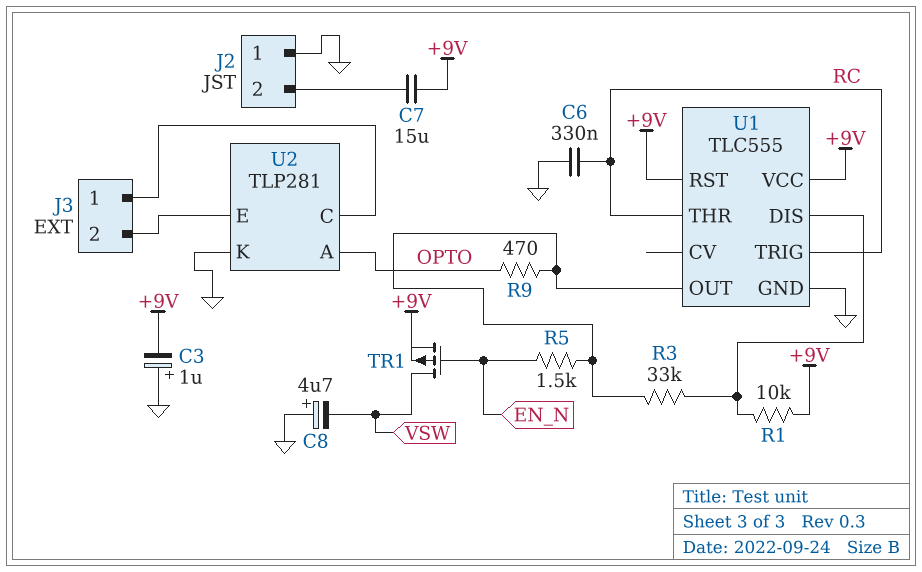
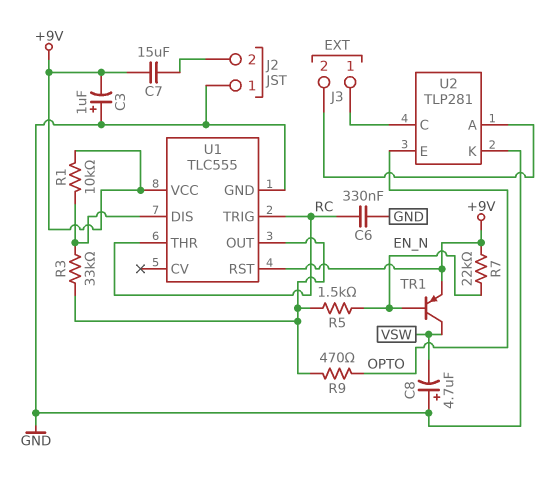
R7: none -> 22k (+9V, EN_N)
TR1: PMOS (G EN_N, D VSW, S +9V) -> PNP (B EN_N, C VSW, E +9V)
U2 pin A: OPTO -> J3/2
U2 pin E: J3/2 -> OPTO

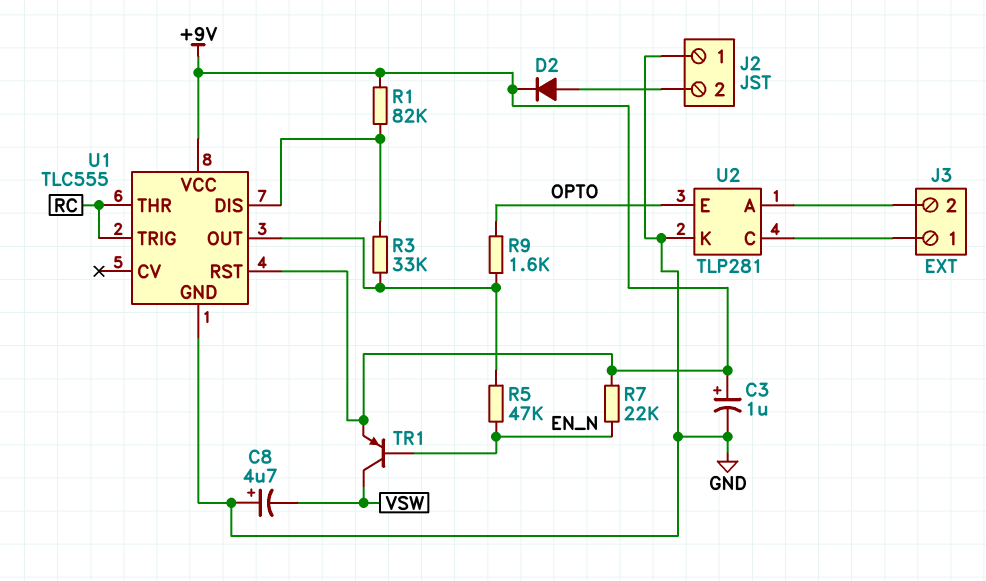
C3: 1uF (plus GND, minus +9V) -> 1uF (plus +9V, minus GND)
C6: 330nF (GND, RC) -> none
C7: 15uF (+9V, J2/2) -> none
D2: none -> diode (A J2/2, K +9V)
R1: 10k (+9V, U1/DIS) -> 82k (+9V, U1/DIS)
R5: 1.5k (EN_N, U1/OUT) -> 47k (EN_N, U1/OUT)
R9: 470 (OPTO, U1/OUT) -> 1.6k (OPTO, U1/OUT)

